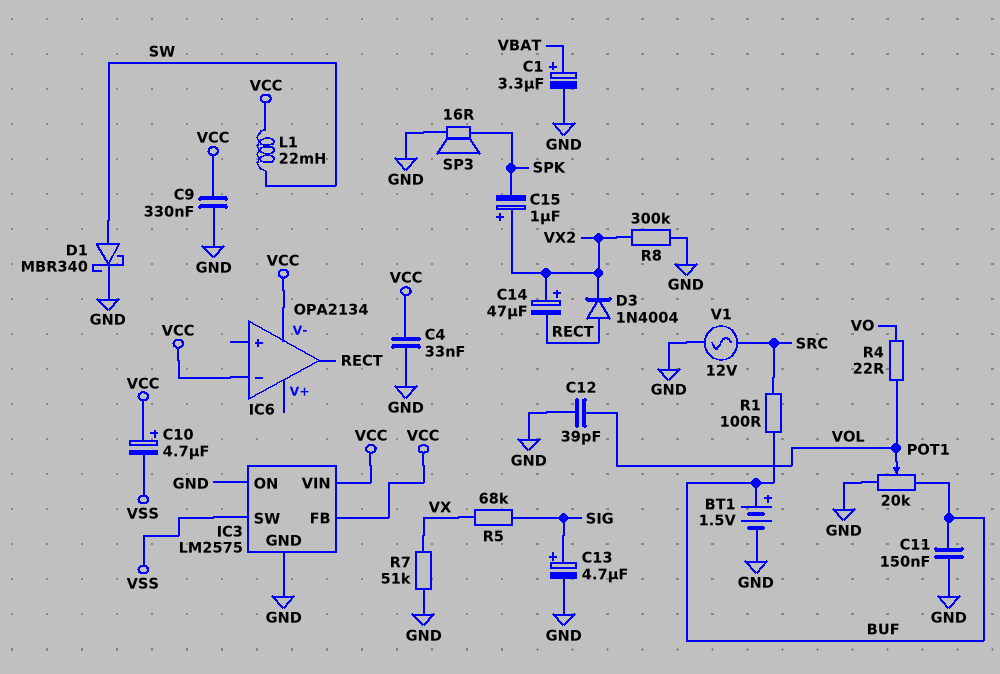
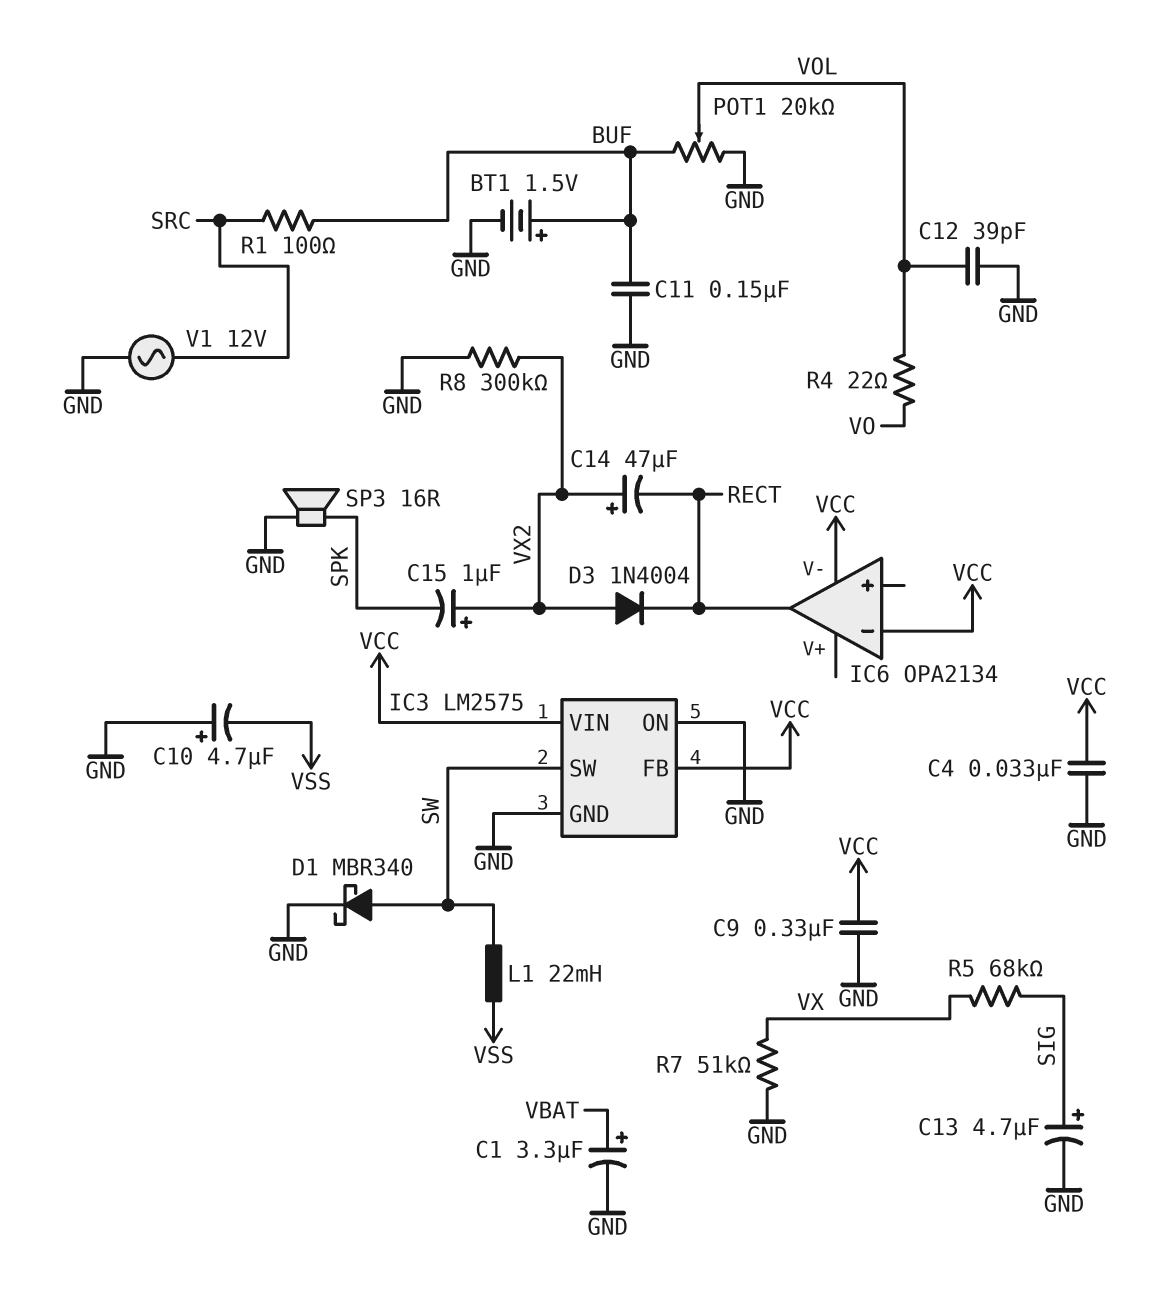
C10: 4.7uF (plus VCC, minus VSS) -> 4.7uF (plus GND, minus VSS)
D3: diode 1N4004 (A RECT, K VX2) -> diode 1N4004 (A VX2, K RECT)
IC3 pin SW: VSS -> SW
L1: 22mH (SW, VCC) -> 22mH (SW, VSS)

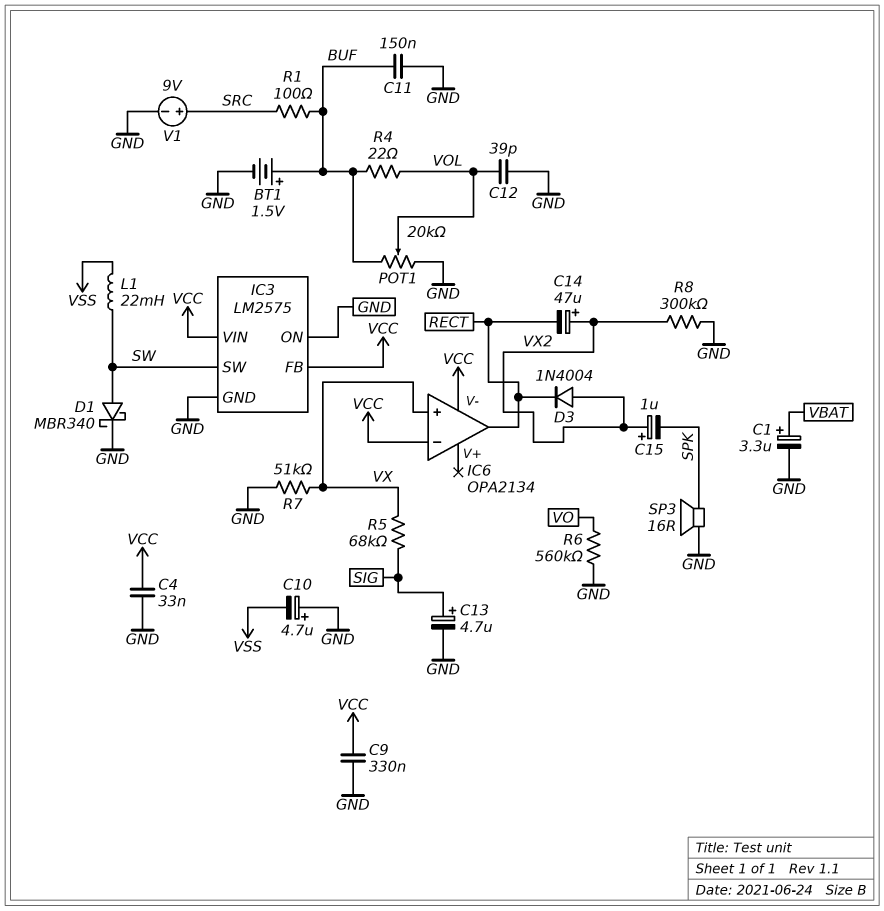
IC6 pin in+: none -> VX
R4: 22 (VO, VOL) -> 22 (BUF, VOL)
R6: none -> 560k (GND, VO)
V1: AC 12V (GND, SRC) -> 9V (plus SRC, minus GND)

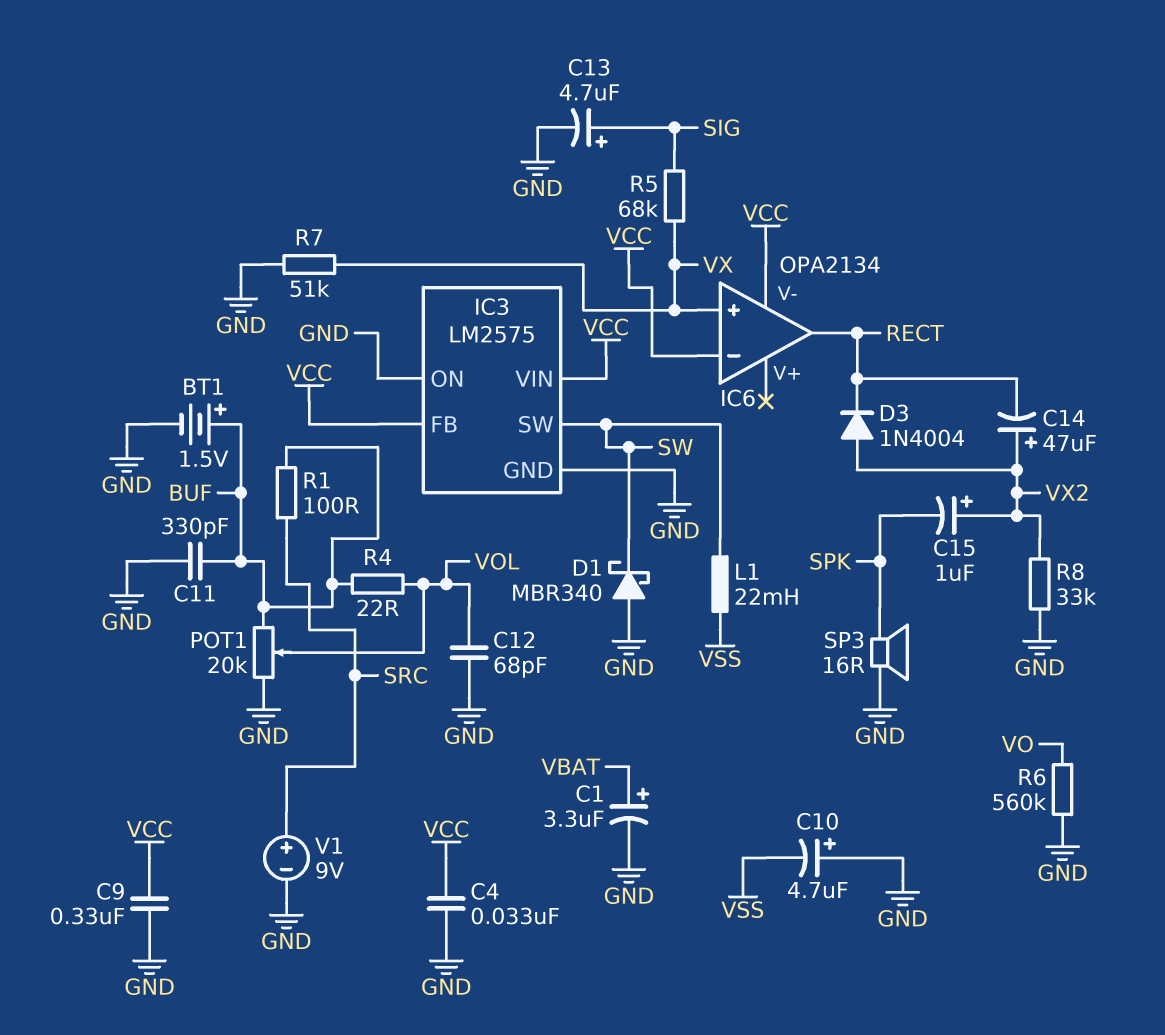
C11: 150nF (BUF, GND) -> 330pF (BUF, GND)
C12: 39pF (GND, VOL) -> 68pF (GND, VOL)
D1: schottky MBR340 (A SW, K GND) -> schottky MBR340 (A GND, K SW)
R8: 300k (GND, VX2) -> 33k (GND, VX2)

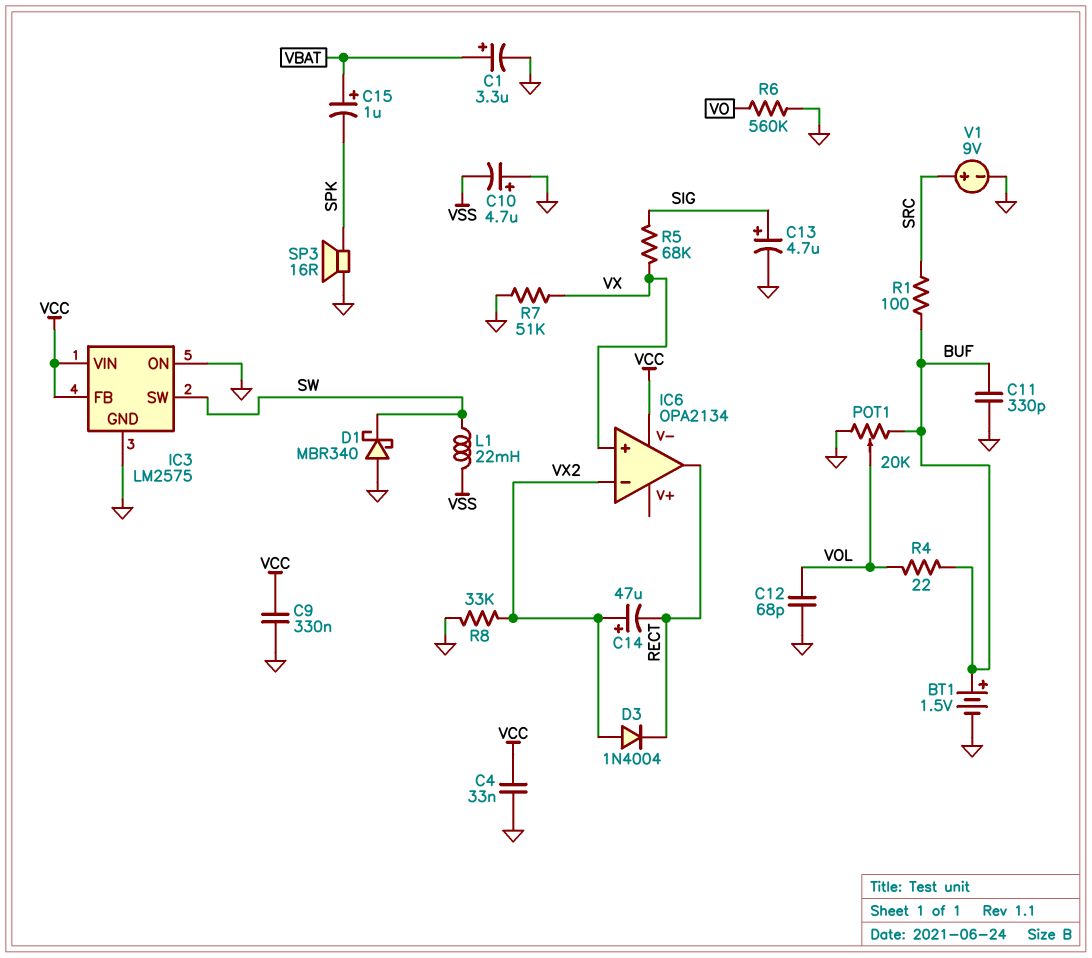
C15: 1uF (plus VX2, minus SPK) -> 1uF (plus VBAT, minus SPK)
IC6 pin in-: VCC -> VX2

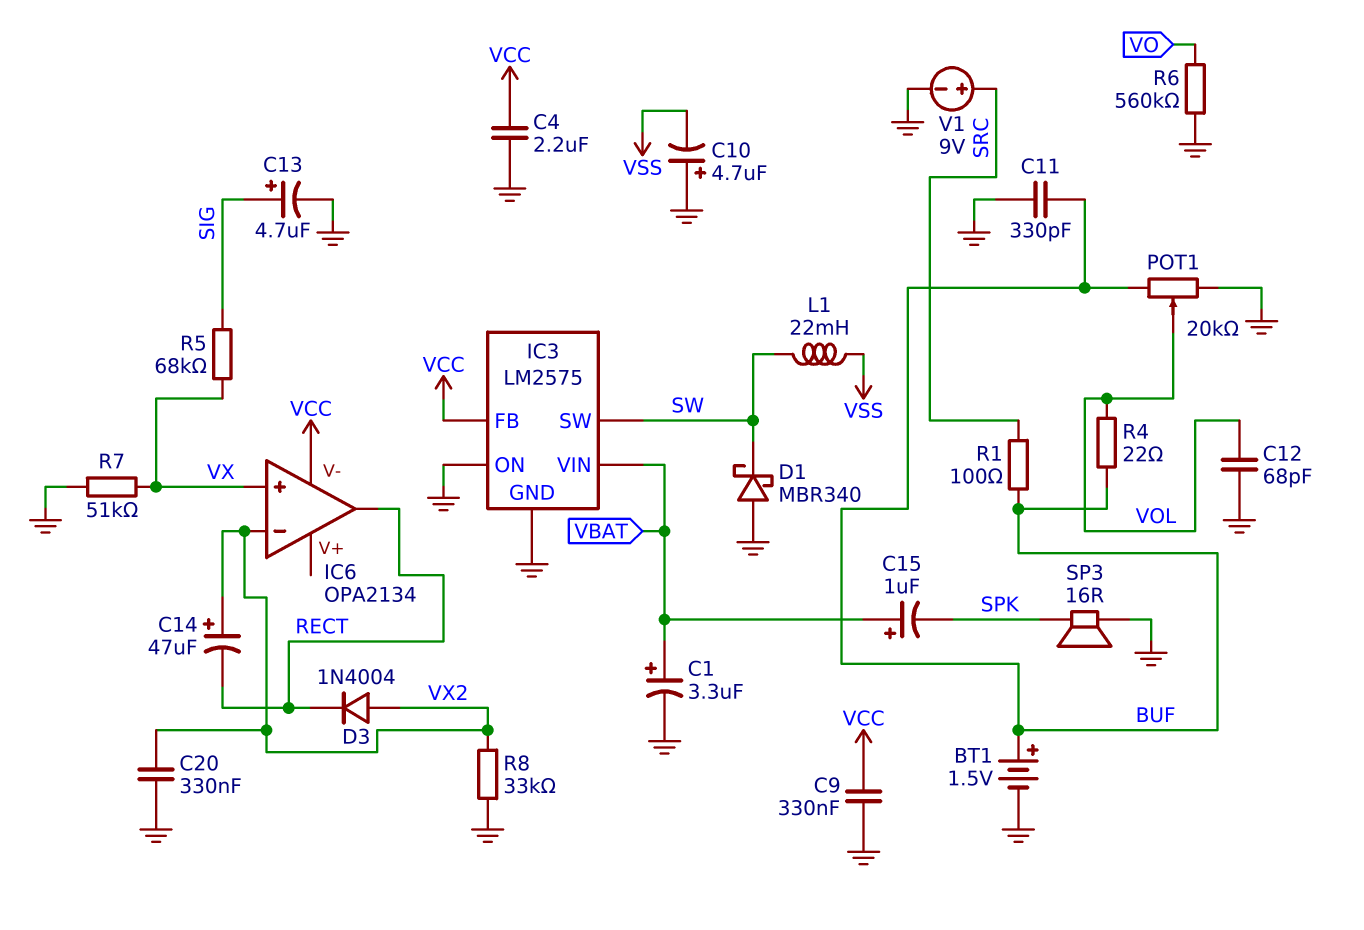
C4: 33nF (GND, VCC) -> 2.2uF (GND, VCC)
C20: none -> 330nF (GND, VX2)
IC3 pin VIN: VCC -> VBAT

